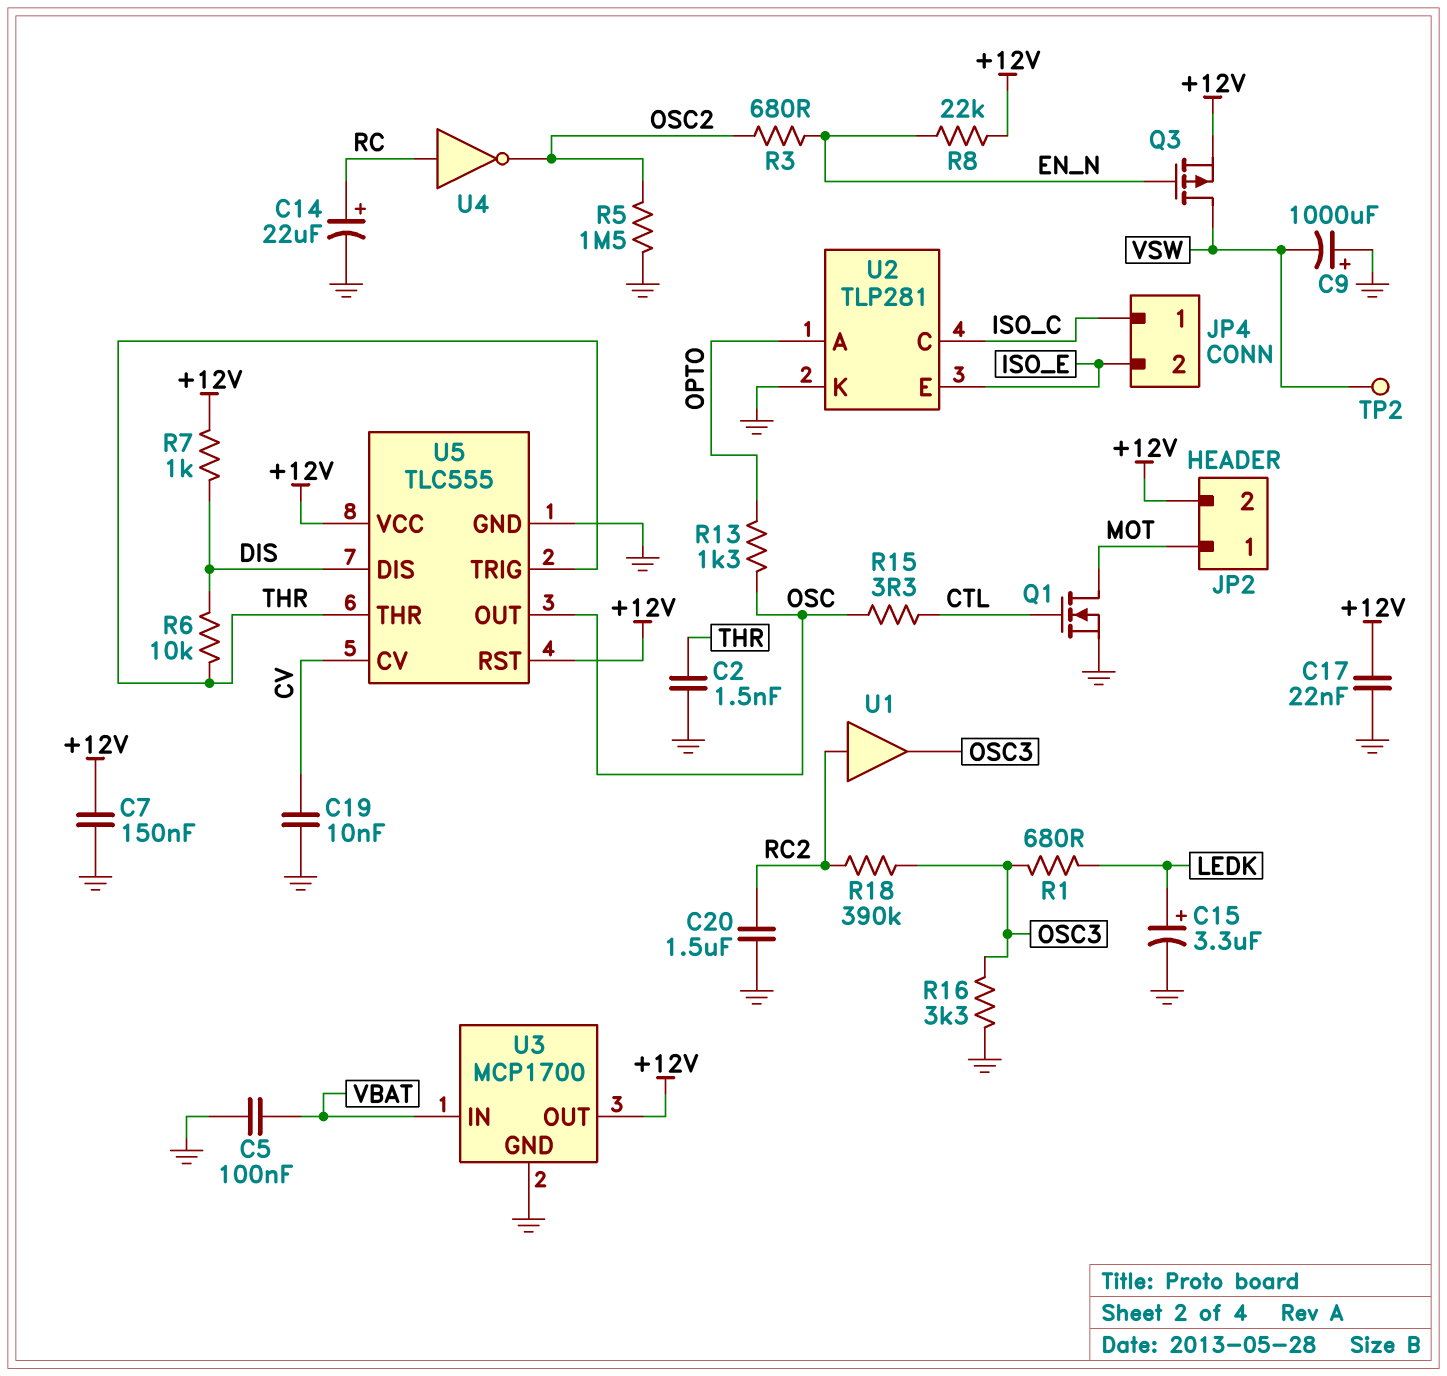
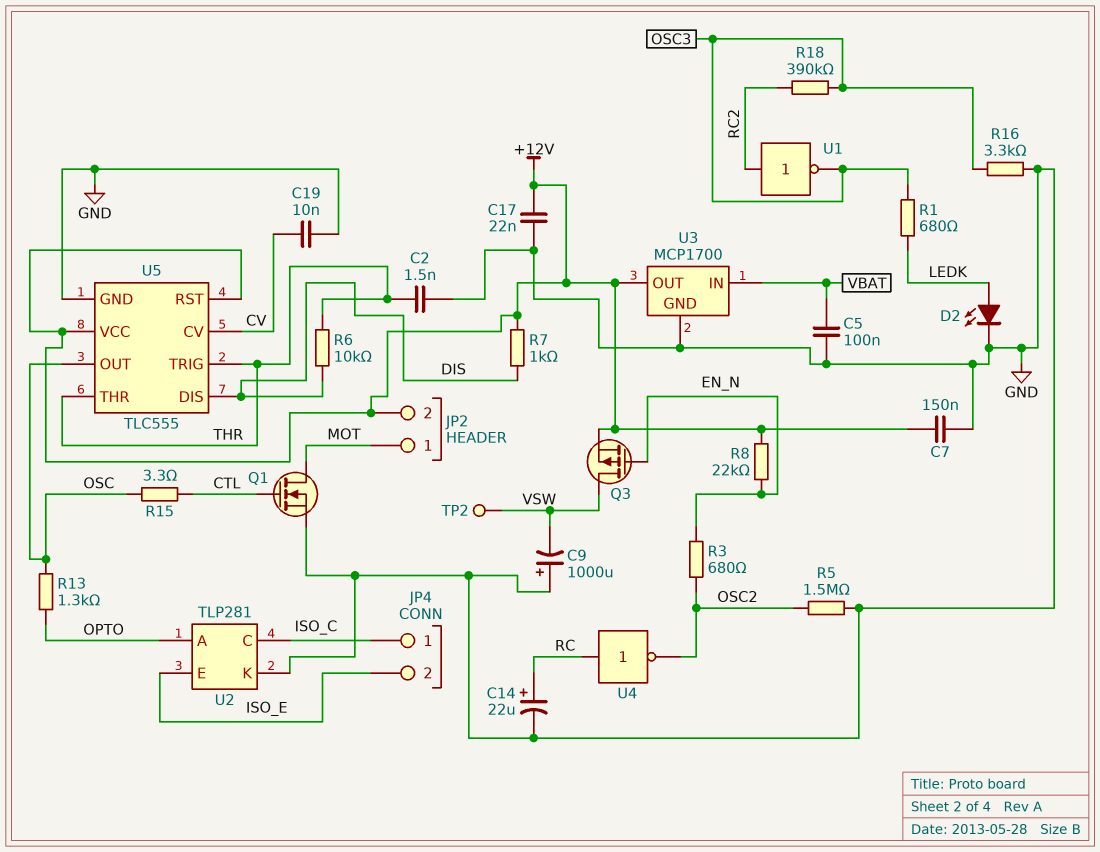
C15: 3.3uF (plus LEDK, minus GND) -> none
C20: 1.5uF (GND, RC2) -> none
D2: none -> LED (A LEDK, K GND)
U1: buffer (in RC2, out OSC3) -> NOT (in RC2, out OSC3)

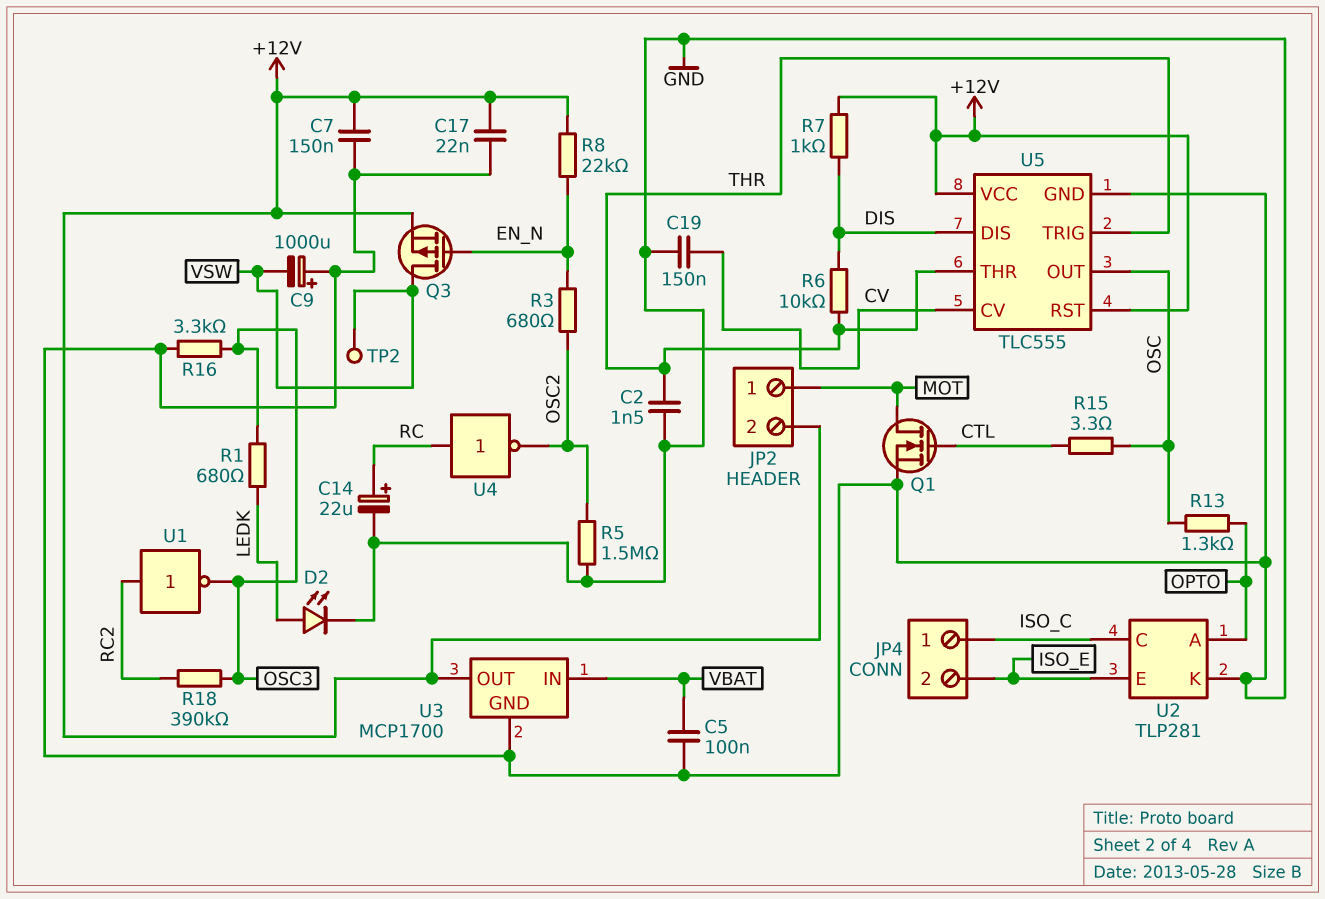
C19: 10nF (CV, GND) -> 150nF (CV, GND)

